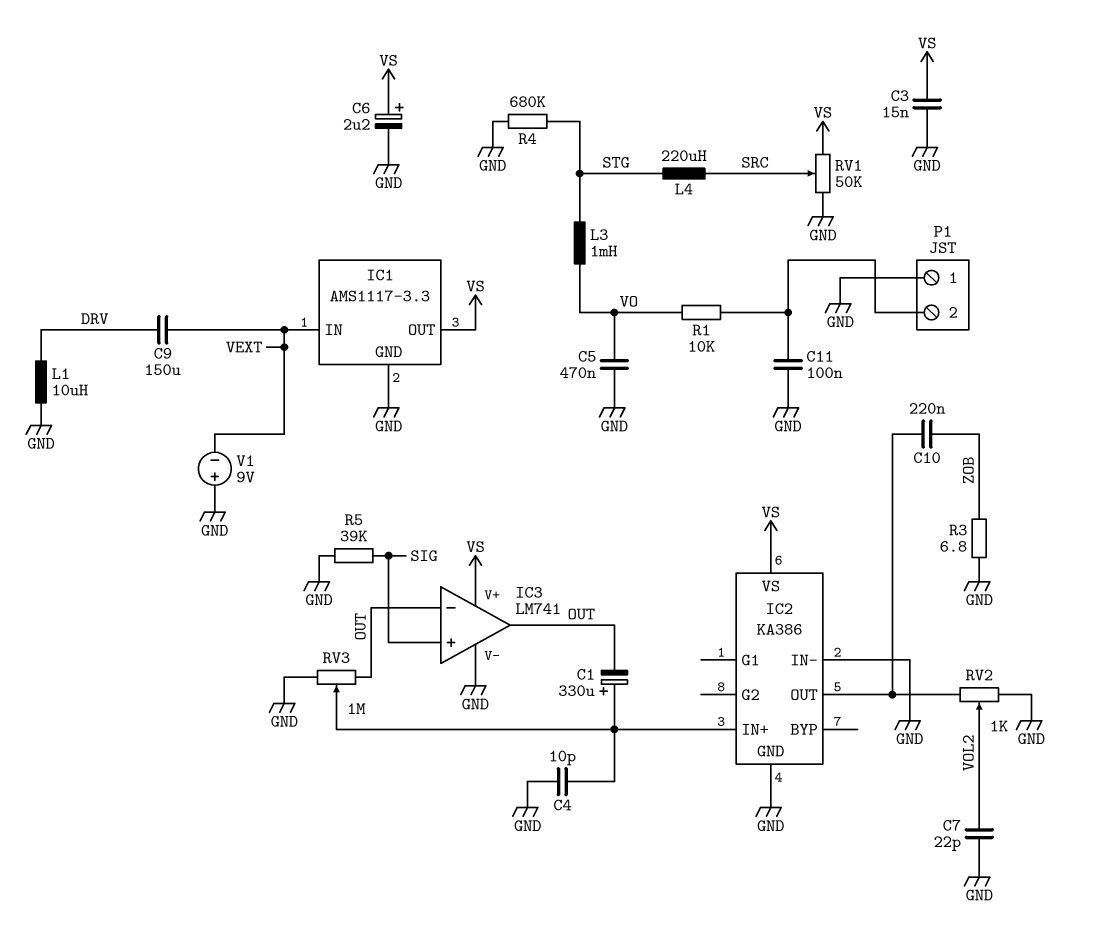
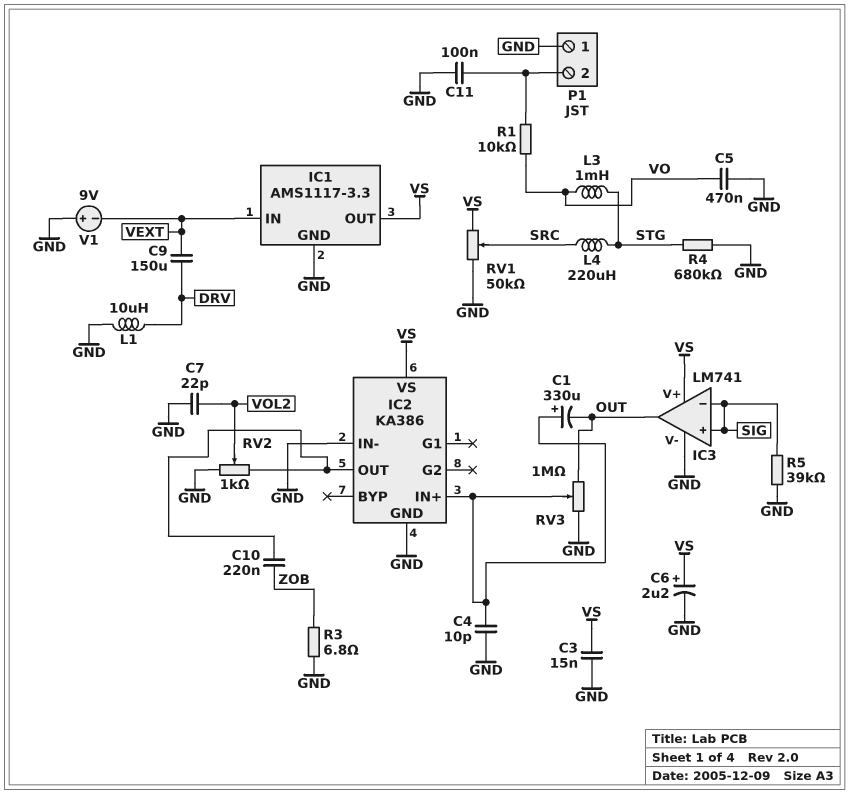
IC3 pin in-: OUT -> SIG

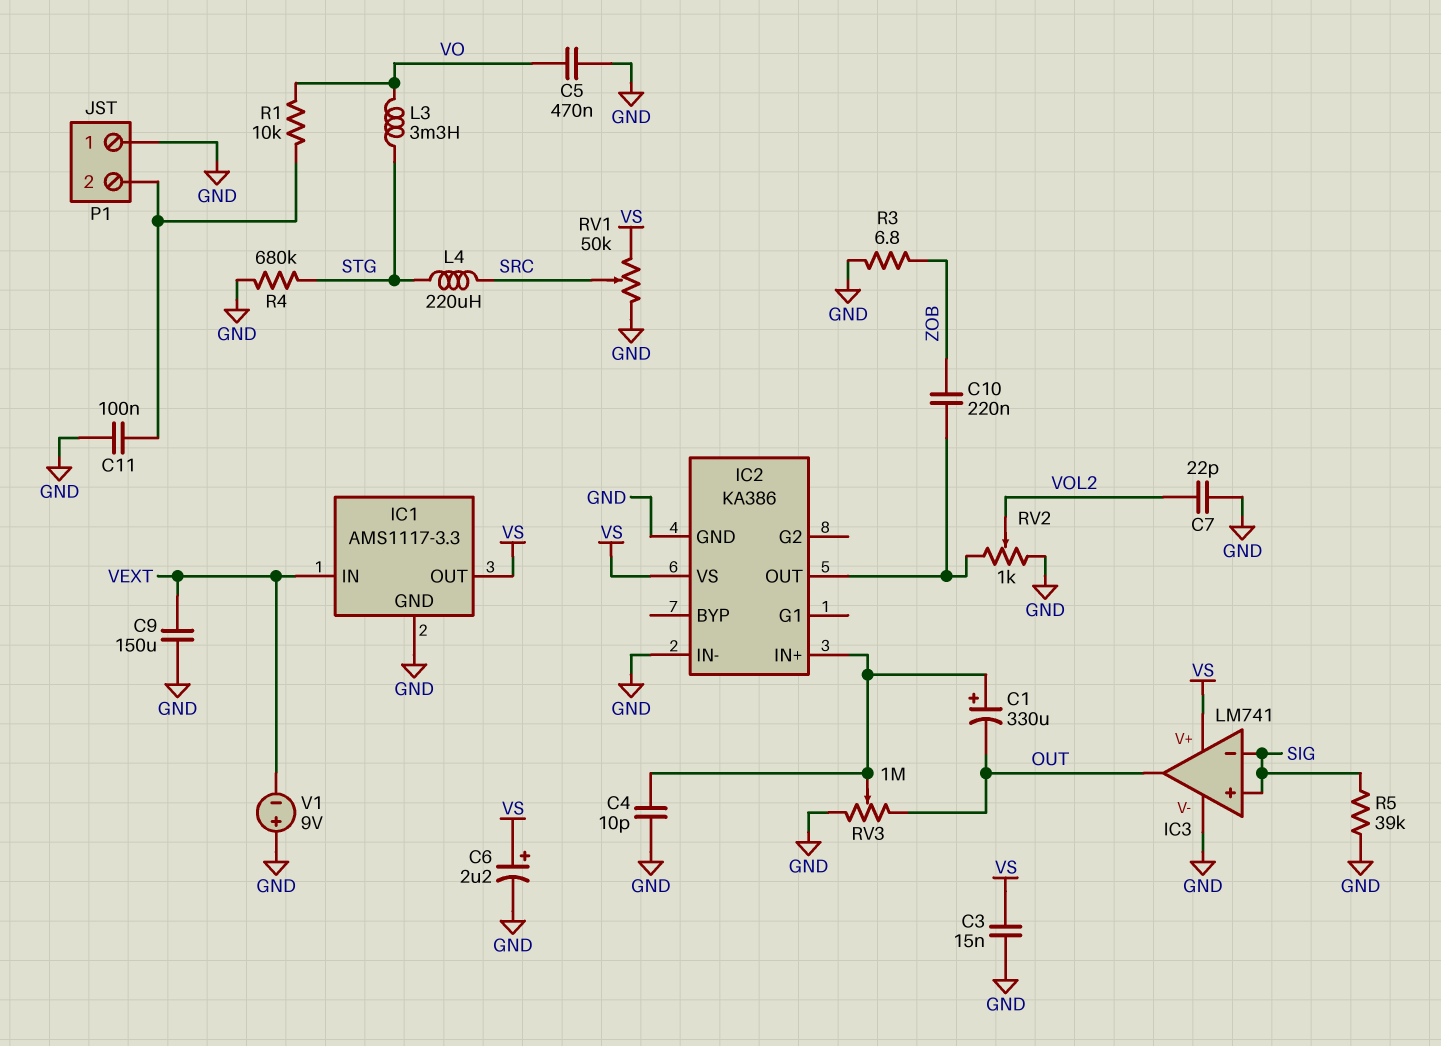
C9: 150uF (DRV, VEXT) -> 150uF (GND, VEXT)
L1: 10uH (DRV, GND) -> none
L3: 1mH (STG, VO) -> 3.3mH (STG, VO)

